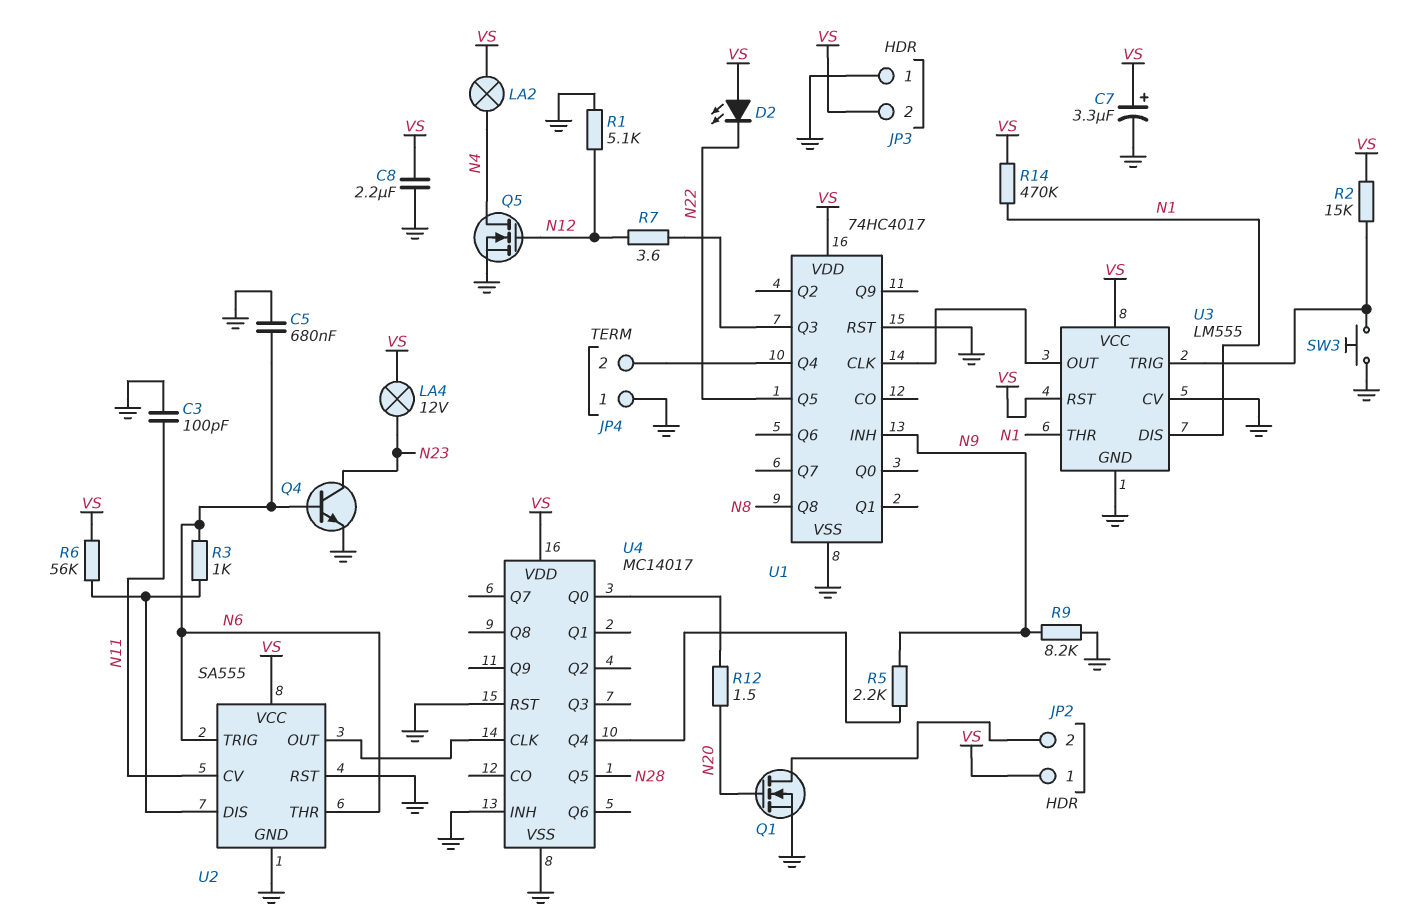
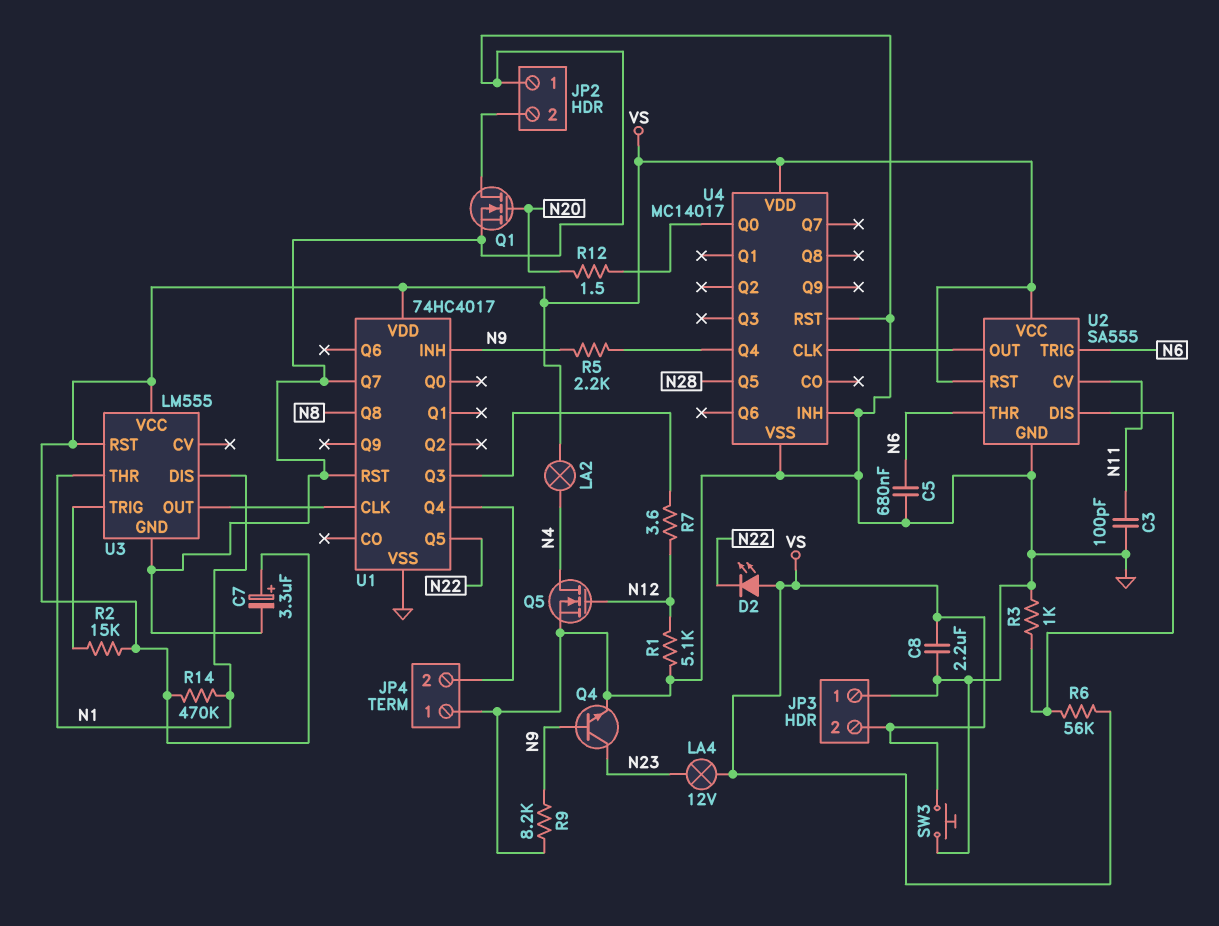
JP2 pin 1: VS -> GND
Q4: NPN (B N6, C N23, E GND) -> NPN (B N9, C N23, E GND)
R3: 1k (N6, U2/DIS) -> 1k (GND, U2/DIS)
SW3: button (GND, U3/TRIG) -> button (GND, VS)
U1 pin Q7: none -> GND
U2 pin RST: GND -> VS
U3 pin CV: GND -> none

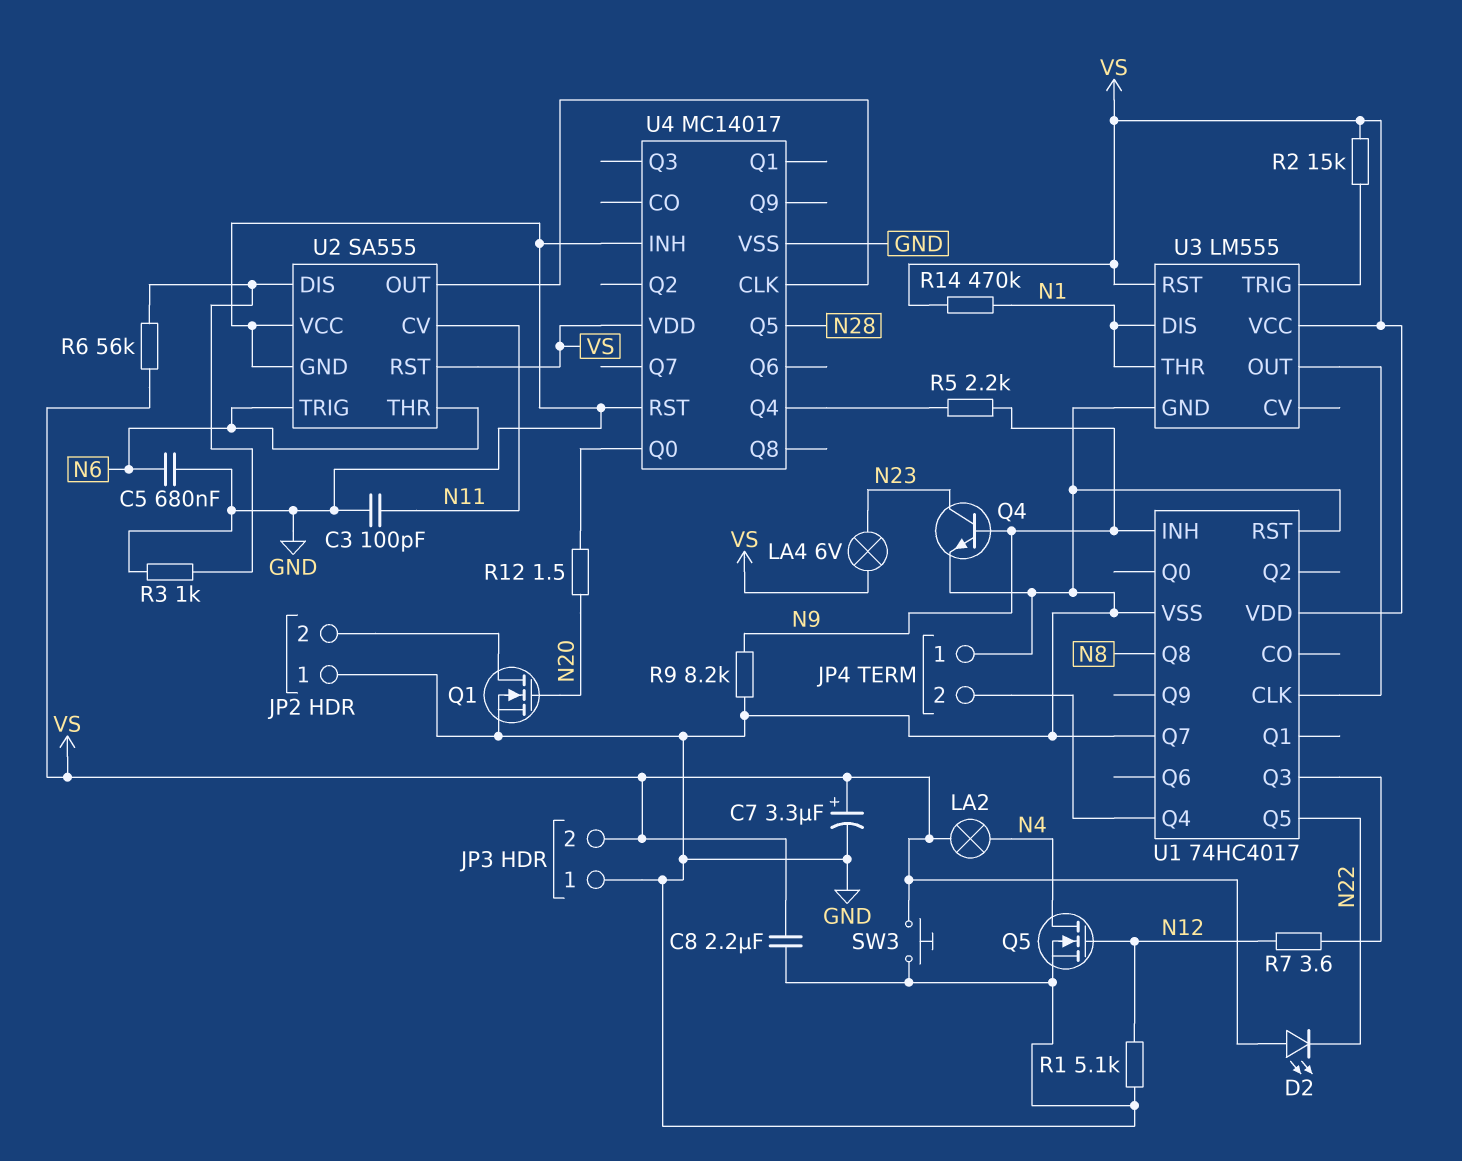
LA4: lamp 12V (N23, VS) -> lamp 6V (N23, VS)
U2 pin VCC: VS -> GND

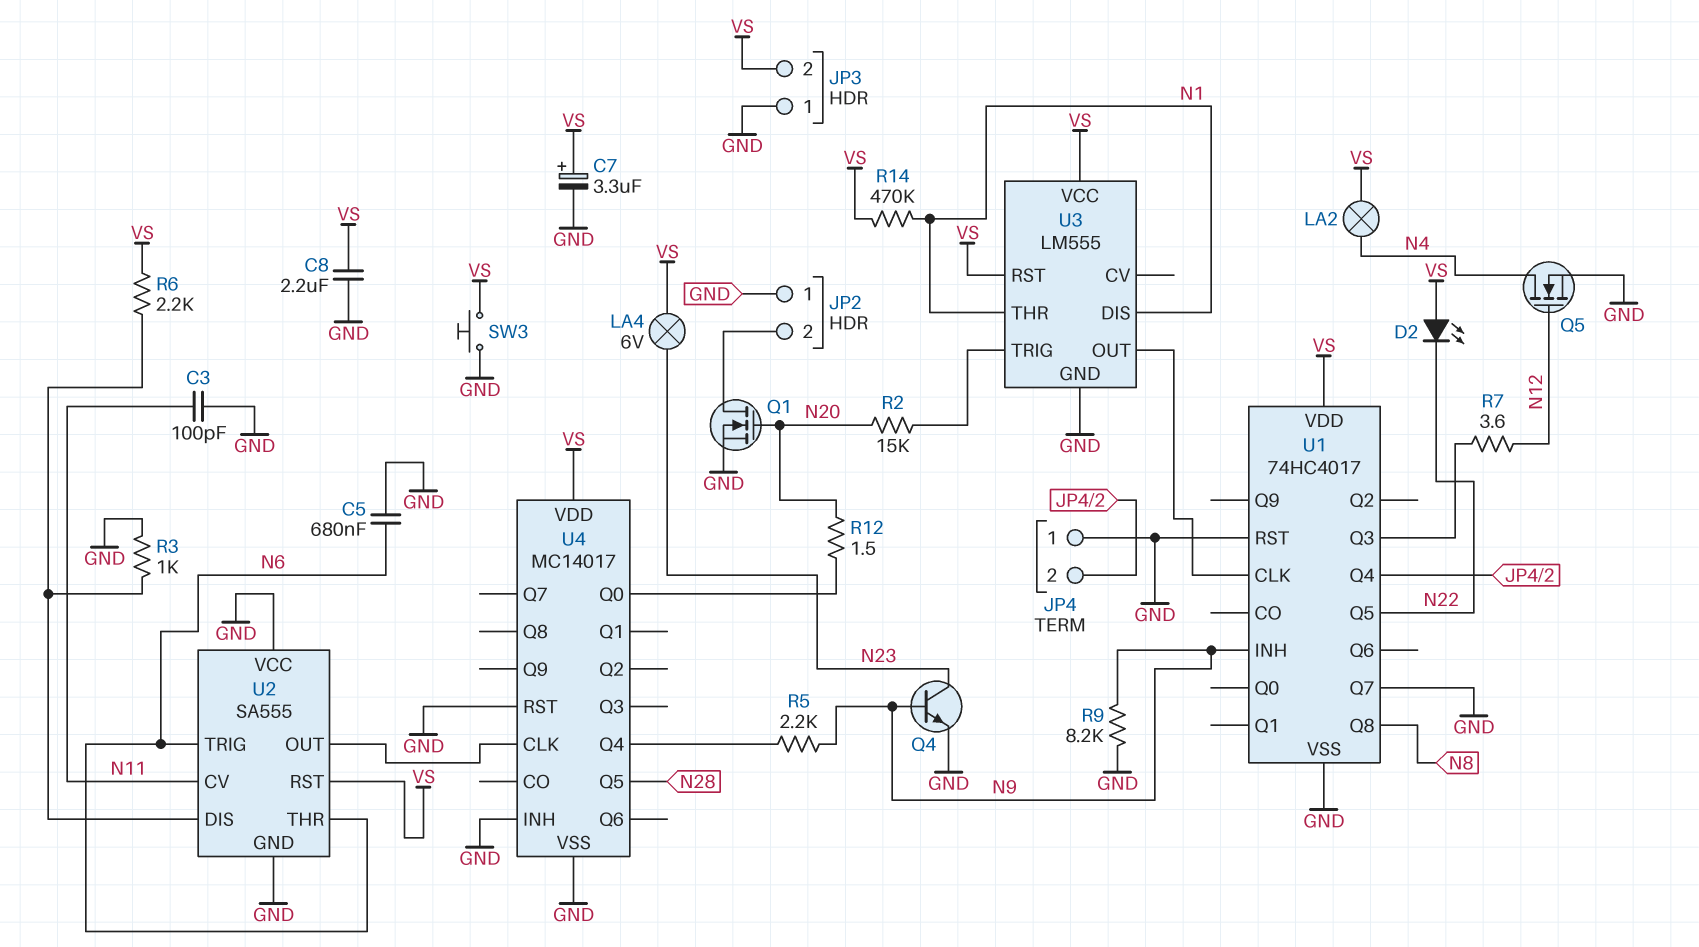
R1: 5.1k (GND, N12) -> none
R2: 15k (U3/TRIG, VS) -> 15k (N20, U3/TRIG)
R6: 56k (U2/DIS, VS) -> 2.2k (U2/DIS, VS)

